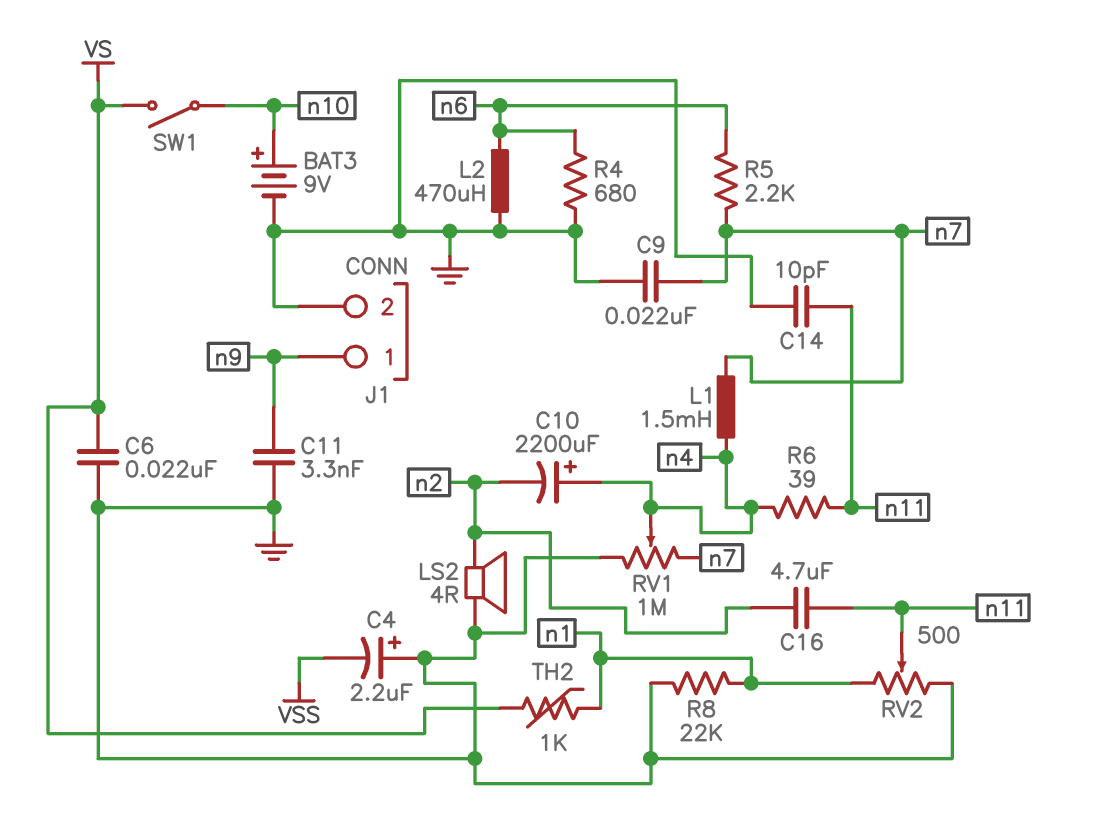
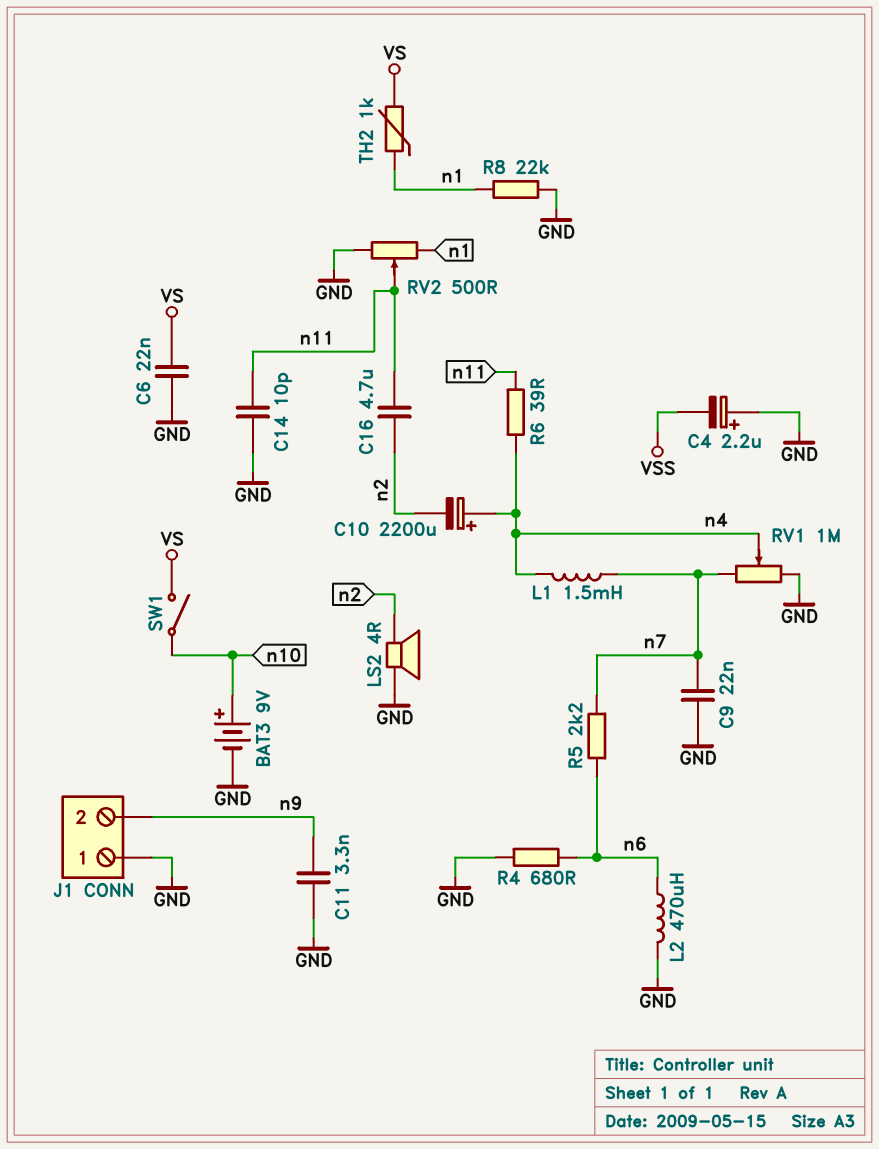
J1 pin 1: n9 -> GND
J1 pin 2: GND -> n9

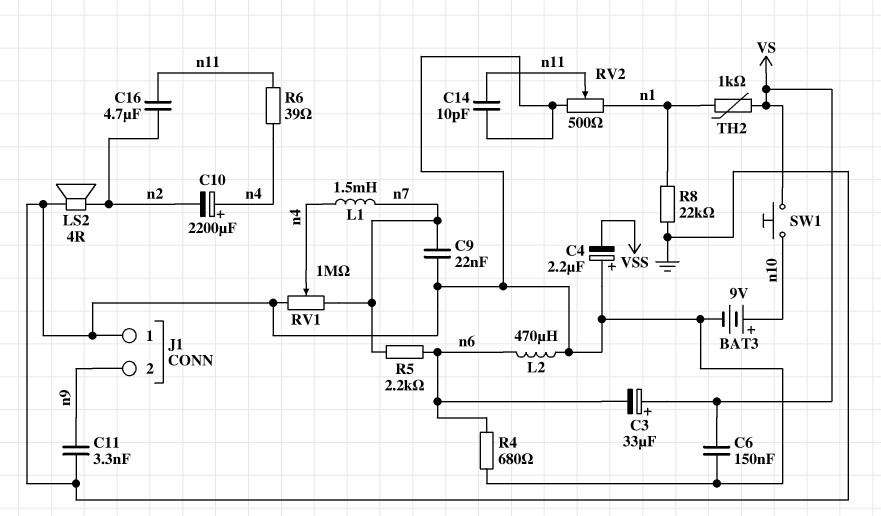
C3: none -> 33uF (plus VS, minus n6)
C6: 22nF (GND, VS) -> 150nF (GND, VS)
SW1: switch (VS, n10) -> button (VS, n10)

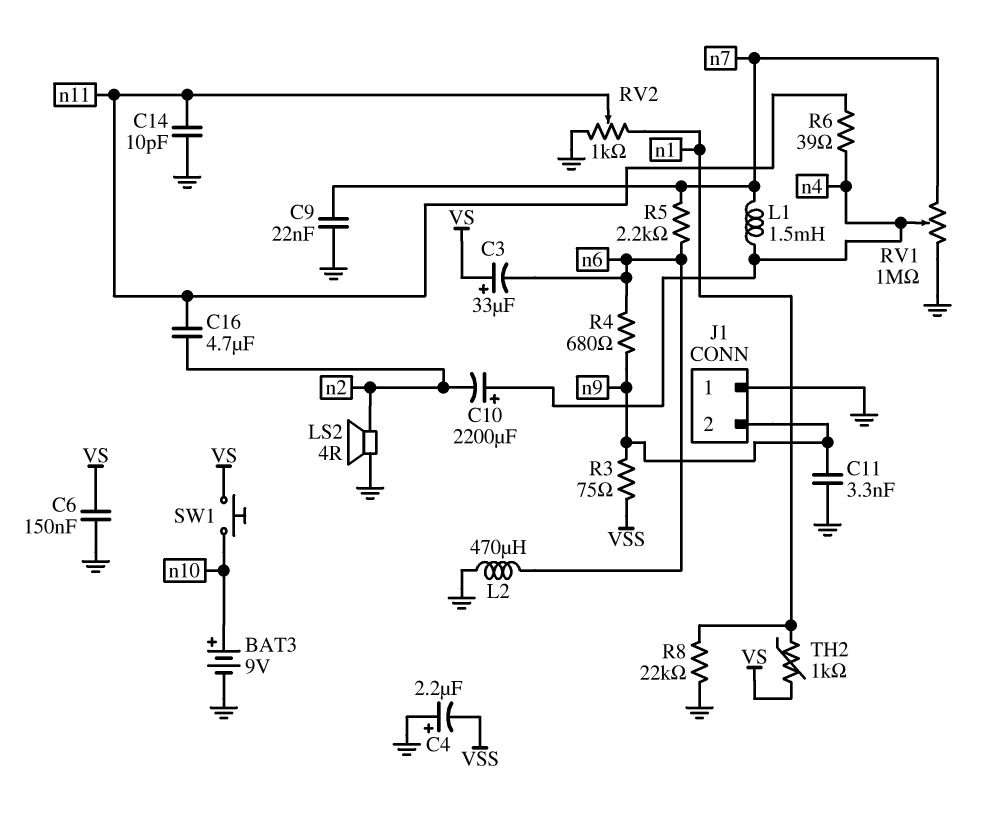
R3: none -> 75 (VSS, n9)
R4: 680 (GND, n6) -> 680 (n6, n9)
RV2: 500 (GND, n1, wiper n11) -> 1k (GND, n1, wiper n11)

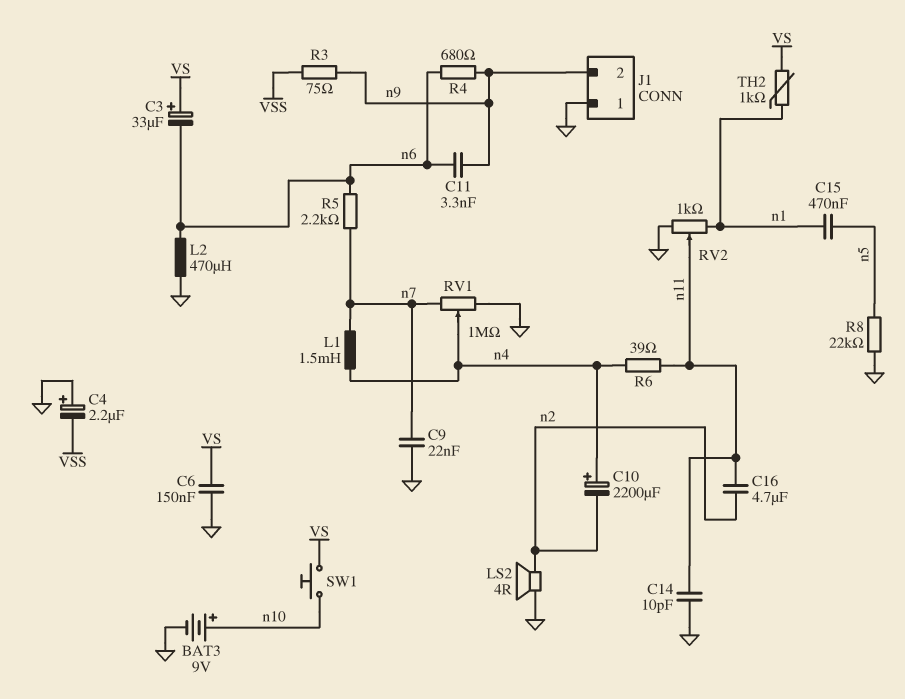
C11: 3.3nF (GND, n9) -> 3.3nF (n6, n9)
C15: none -> 470nF (n1, n5)
R8: 22k (GND, n1) -> 22k (GND, n5)

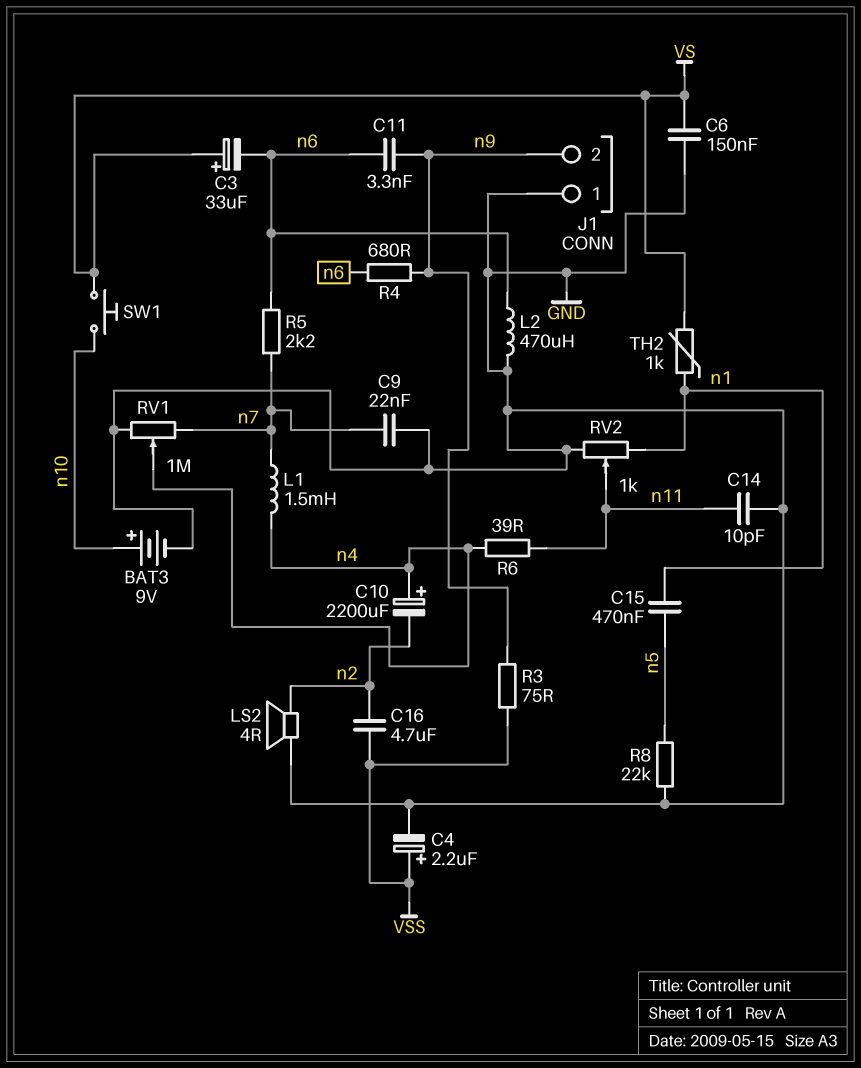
C4: 2.2uF (plus GND, minus VSS) -> 2.2uF (plus VSS, minus GND)
C16: 4.7uF (n2, n11) -> 4.7uF (VSS, n2)

